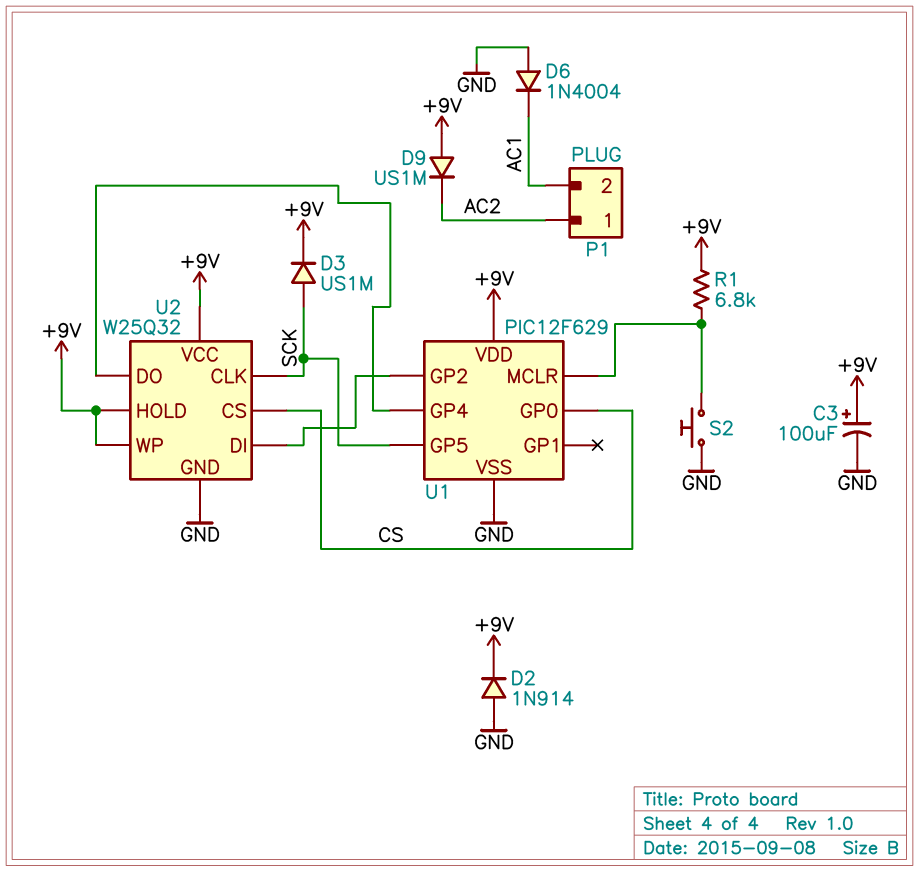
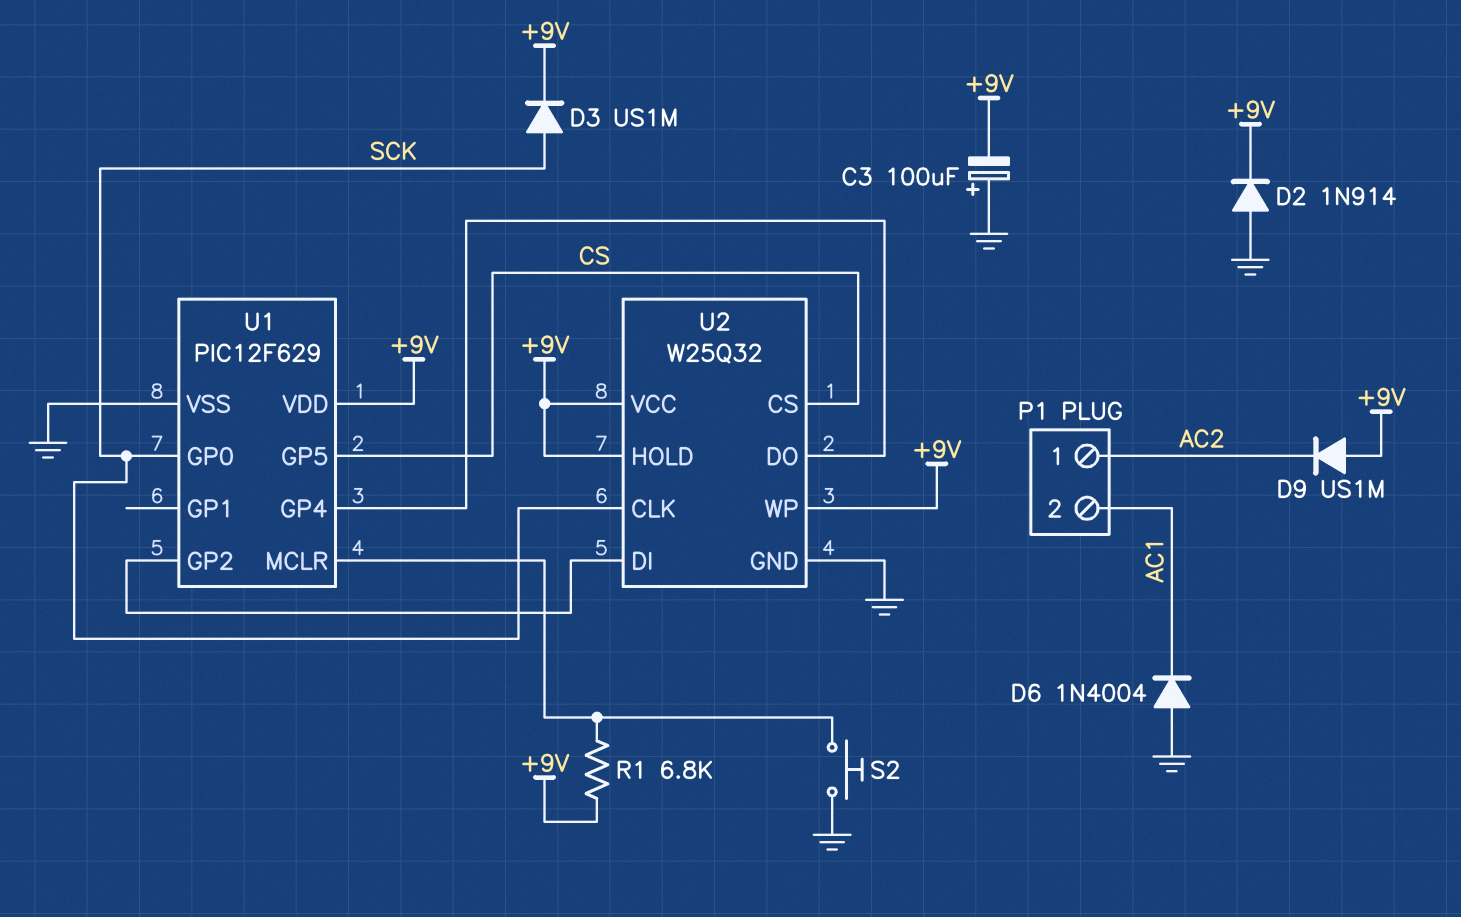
C3: 100uF (plus +9V, minus GND) -> 100uF (plus GND, minus +9V)
U1 pin GP0: CS -> SCK
U1 pin GP5: SCK -> CS

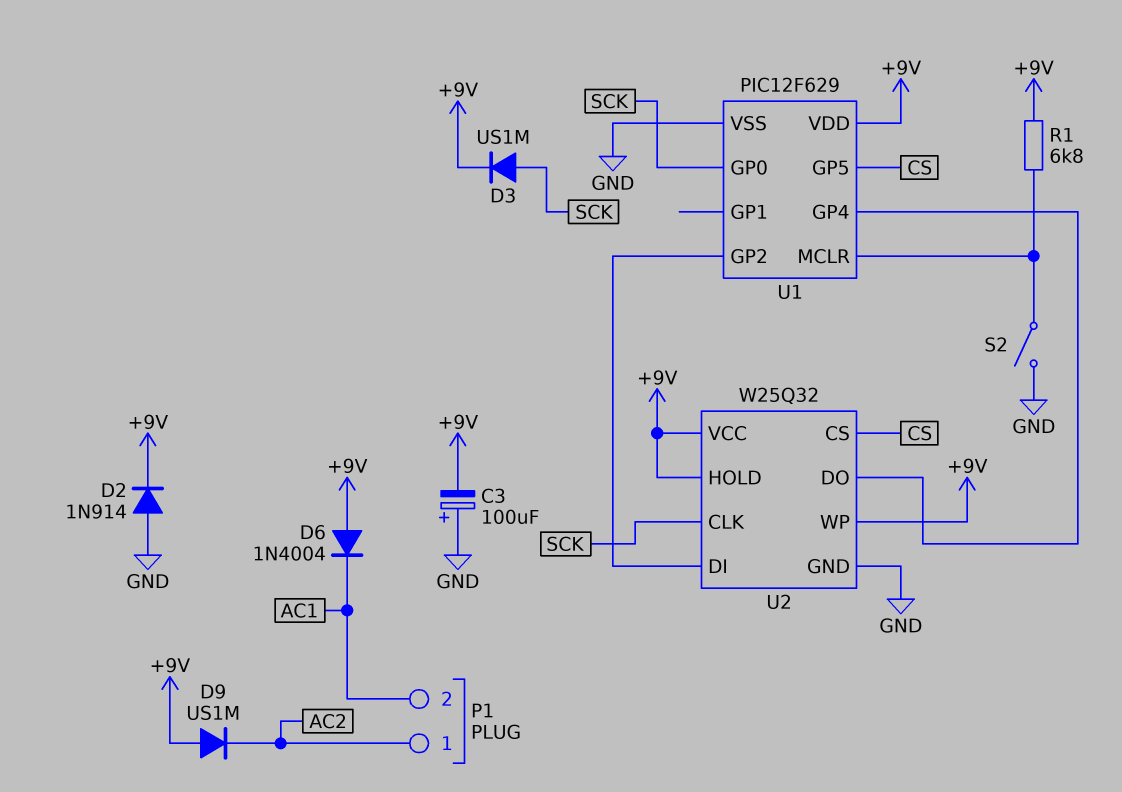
D6: diode 1N4004 (A GND, K AC1) -> diode 1N4004 (A +9V, K AC1)
S2: button (GND, U1/MCLR) -> switch (GND, U1/MCLR)

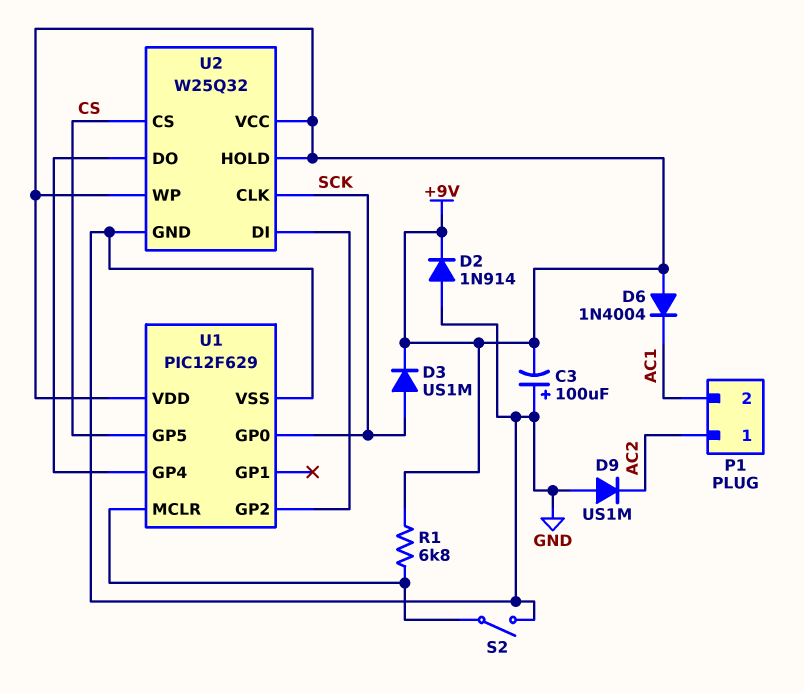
D9: diode US1M (A +9V, K AC2) -> diode US1M (A GND, K AC2)

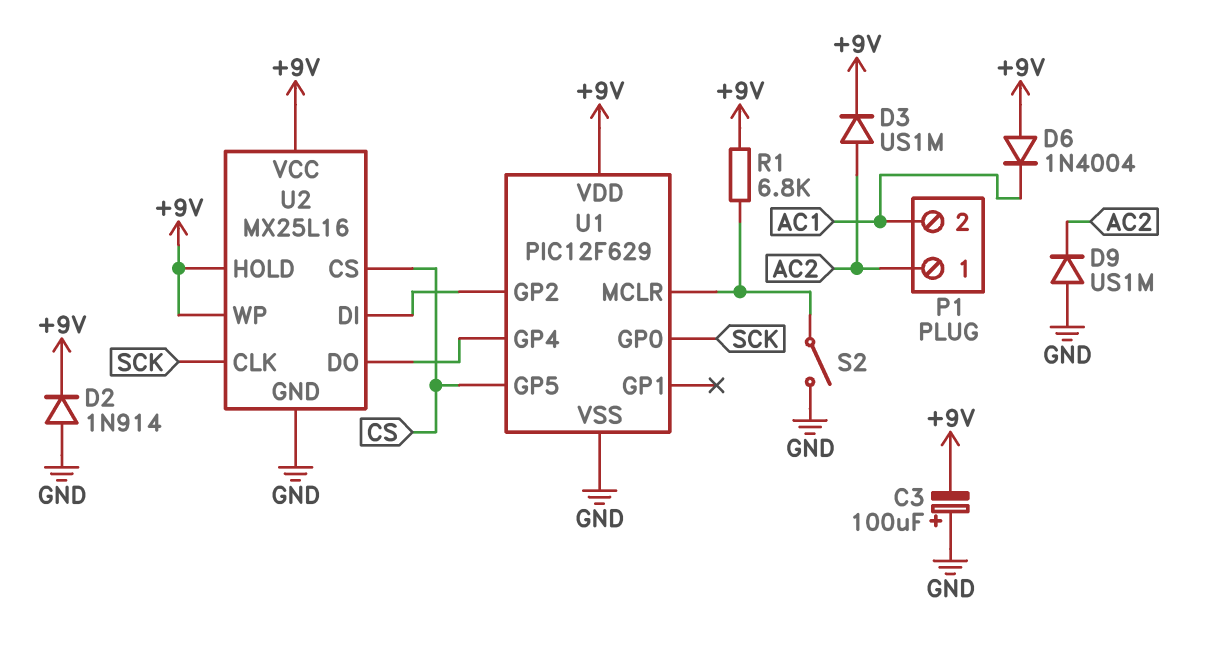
D3: diode US1M (A SCK, K +9V) -> diode US1M (A AC2, K +9V)
U2: W25Q32 -> MX25L16

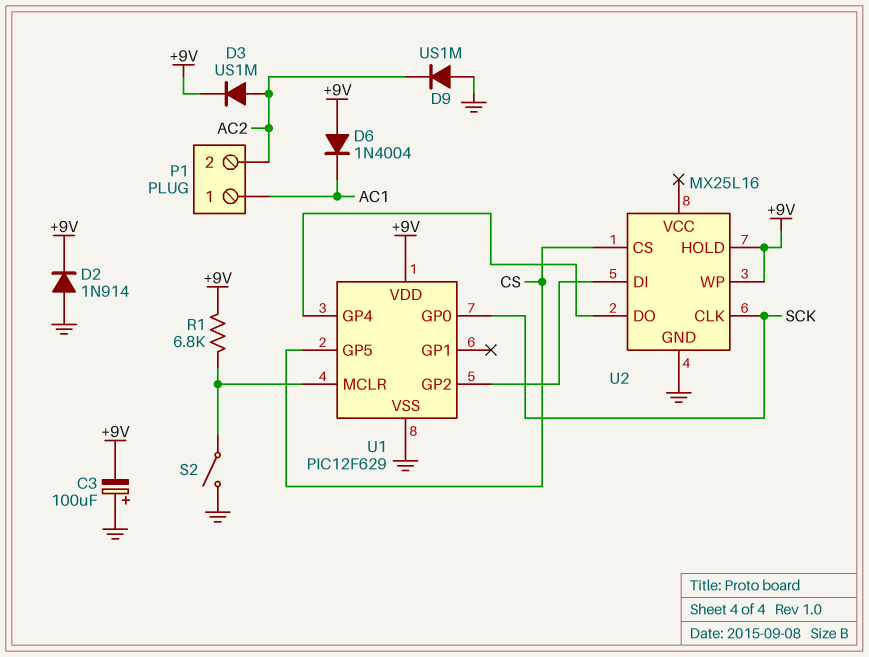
P1 pin 1: AC2 -> AC1
P1 pin 2: AC1 -> AC2
U2 pin VCC: +9V -> none

